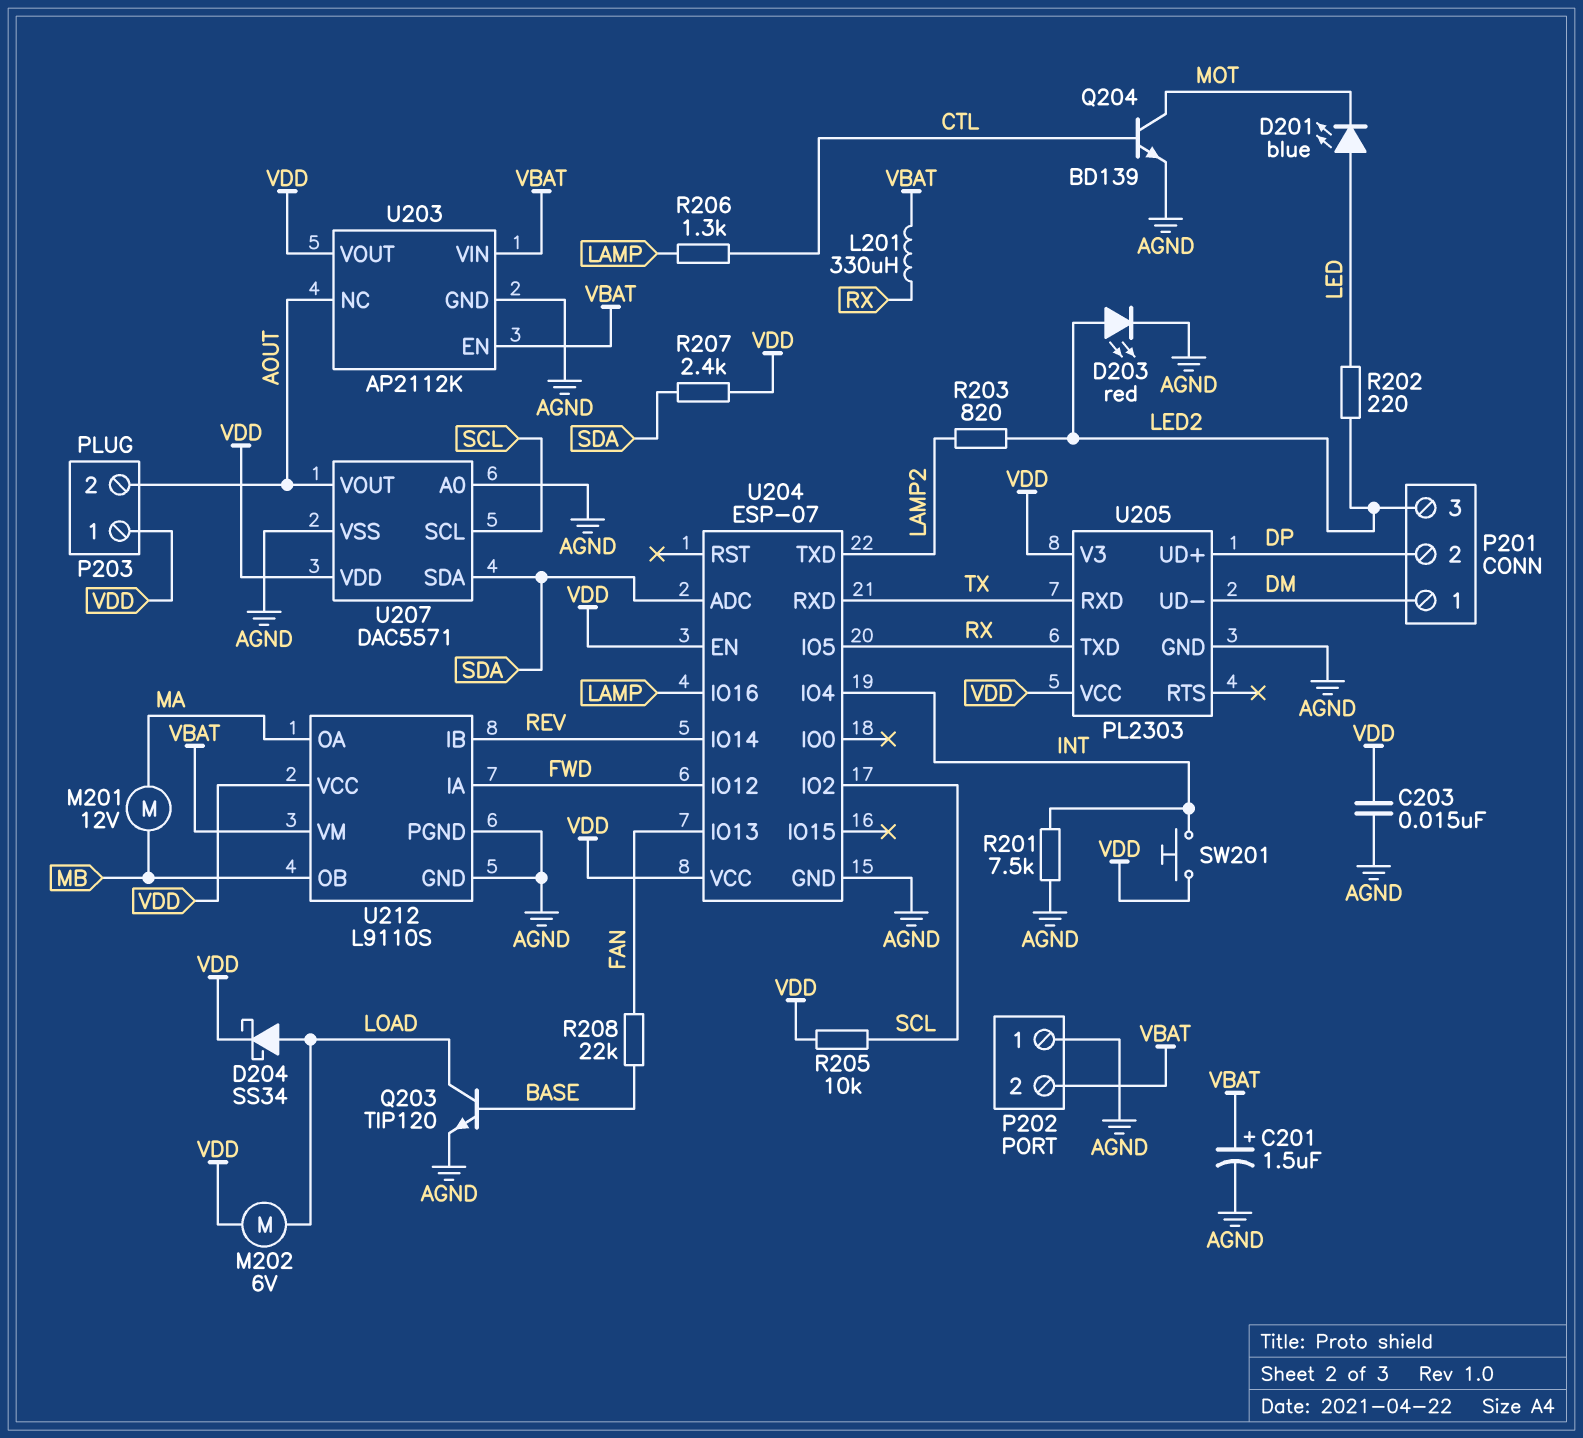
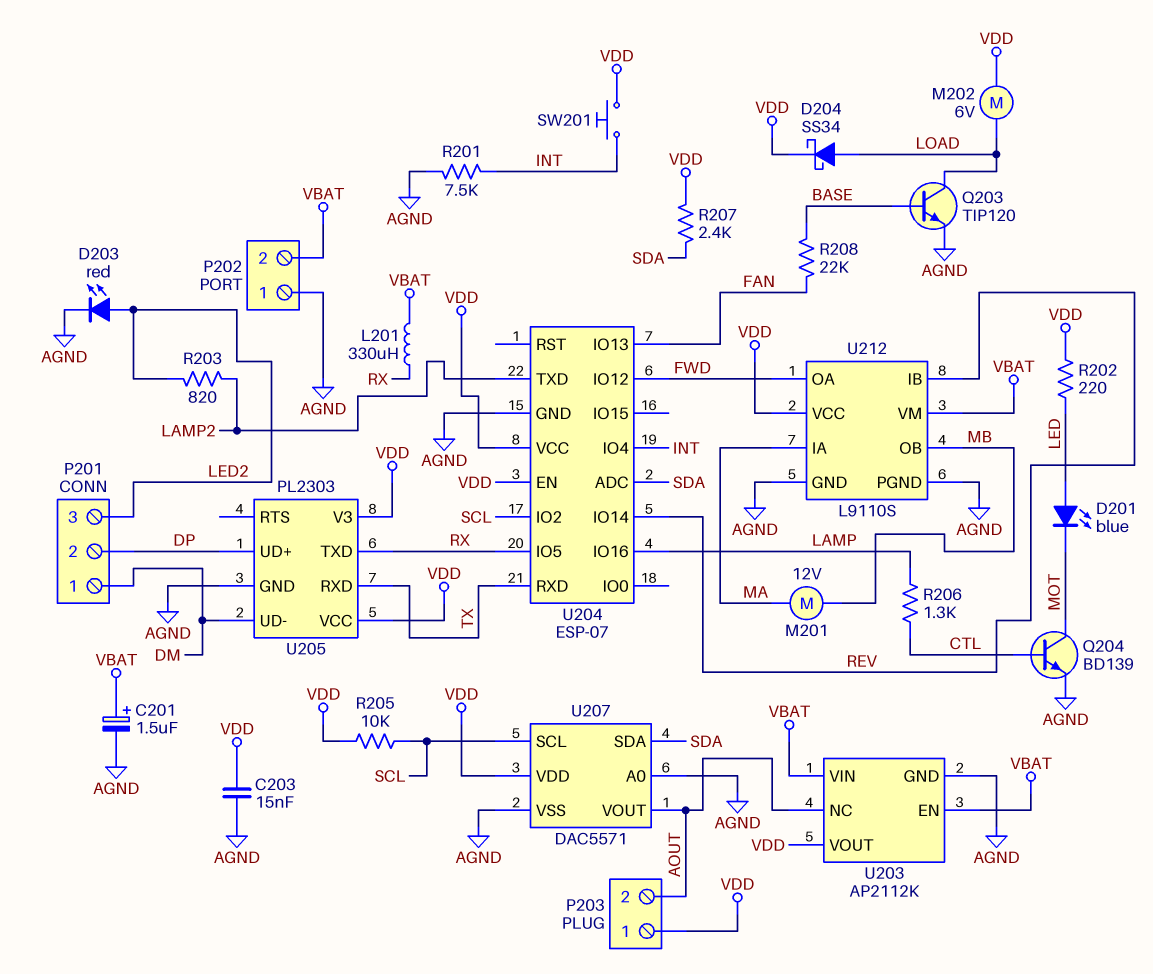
R202: 220 (LED, LED2) -> 220 (LED, VDD)
U212 pin IA: FWD -> MA
U212 pin OA: MA -> FWD

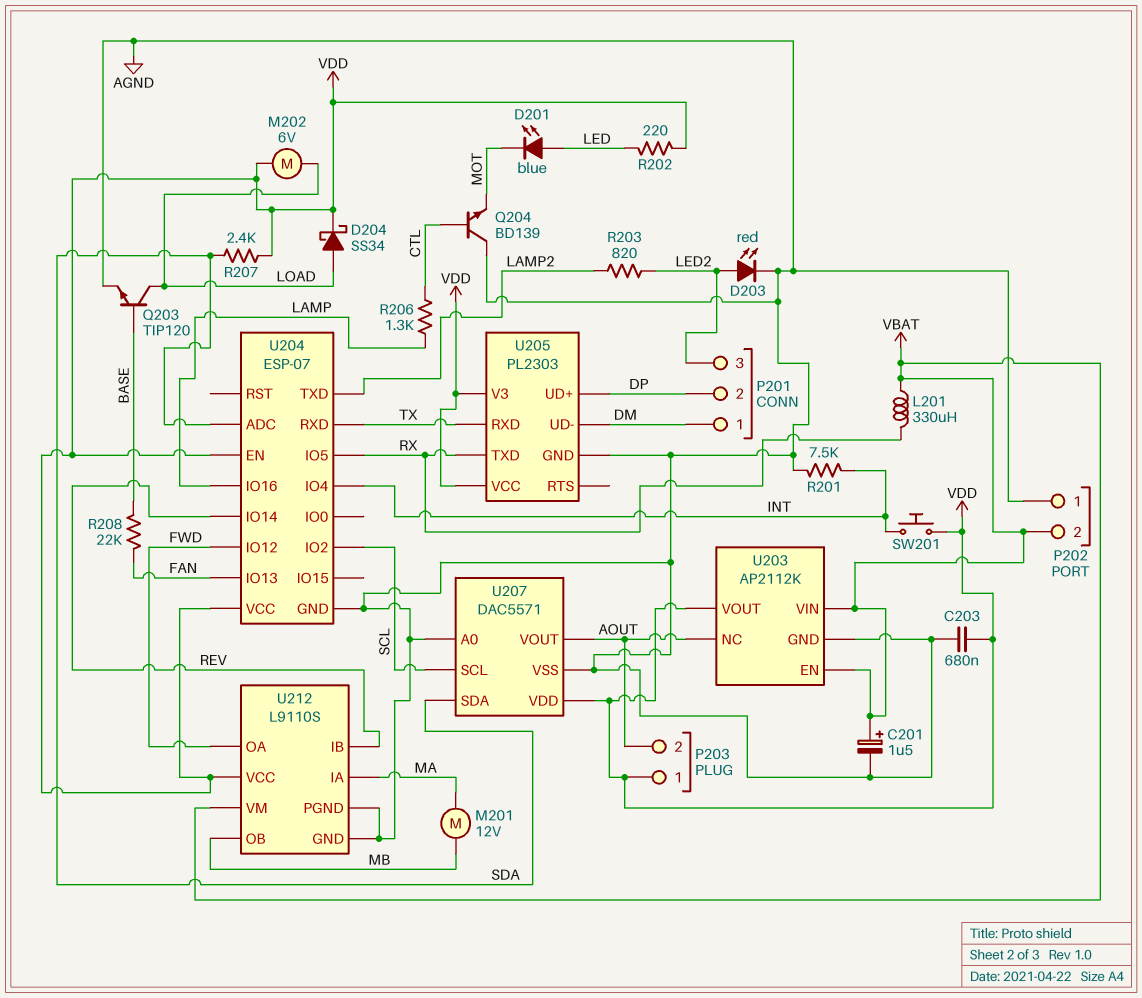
C203: 15nF (AGND, VDD) -> 680nF (AGND, VDD)
Q204: NPN BD139 (B CTL, C MOT, E AGND) -> NPN BD139 (B CTL, C AGND, E MOT)
R205: 10k (SCL, VDD) -> none

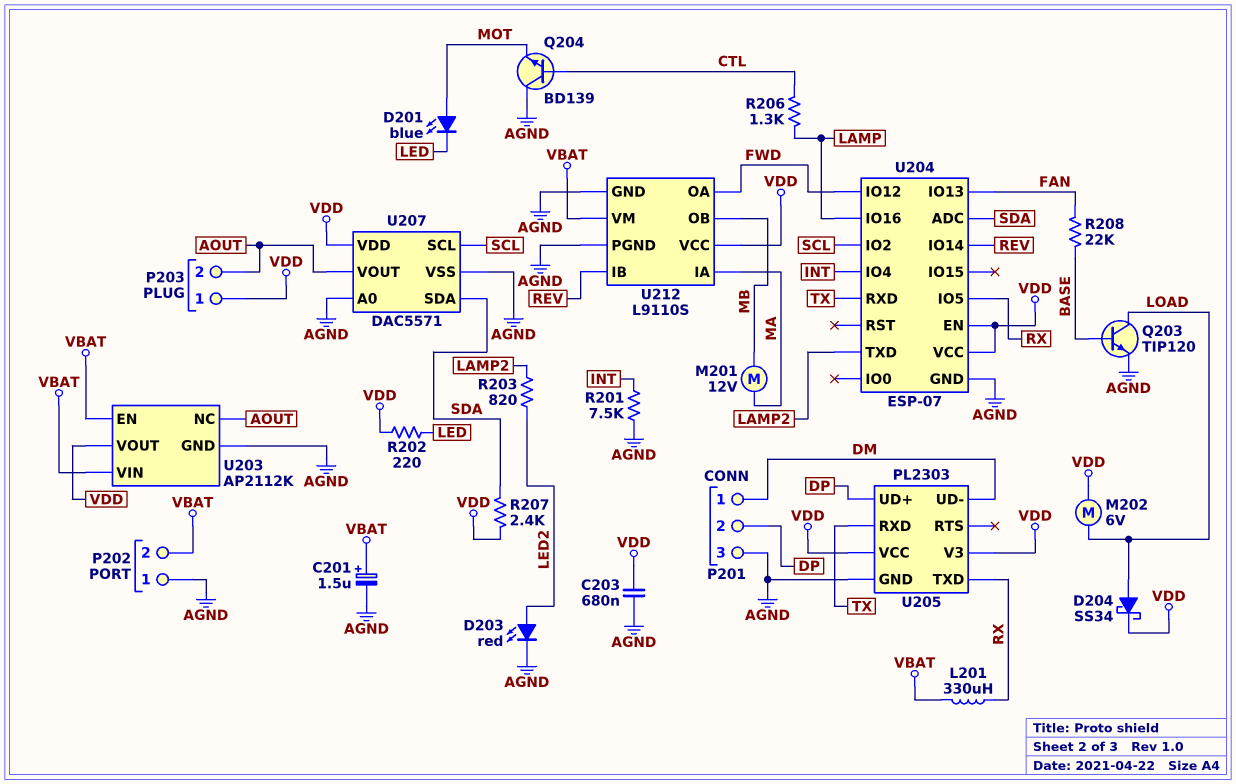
D201: LED blue (A LED, K MOT) -> LED blue (A MOT, K LED)
P201 pin 3: LED2 -> AGND
SW201: button (INT, VDD) -> none

